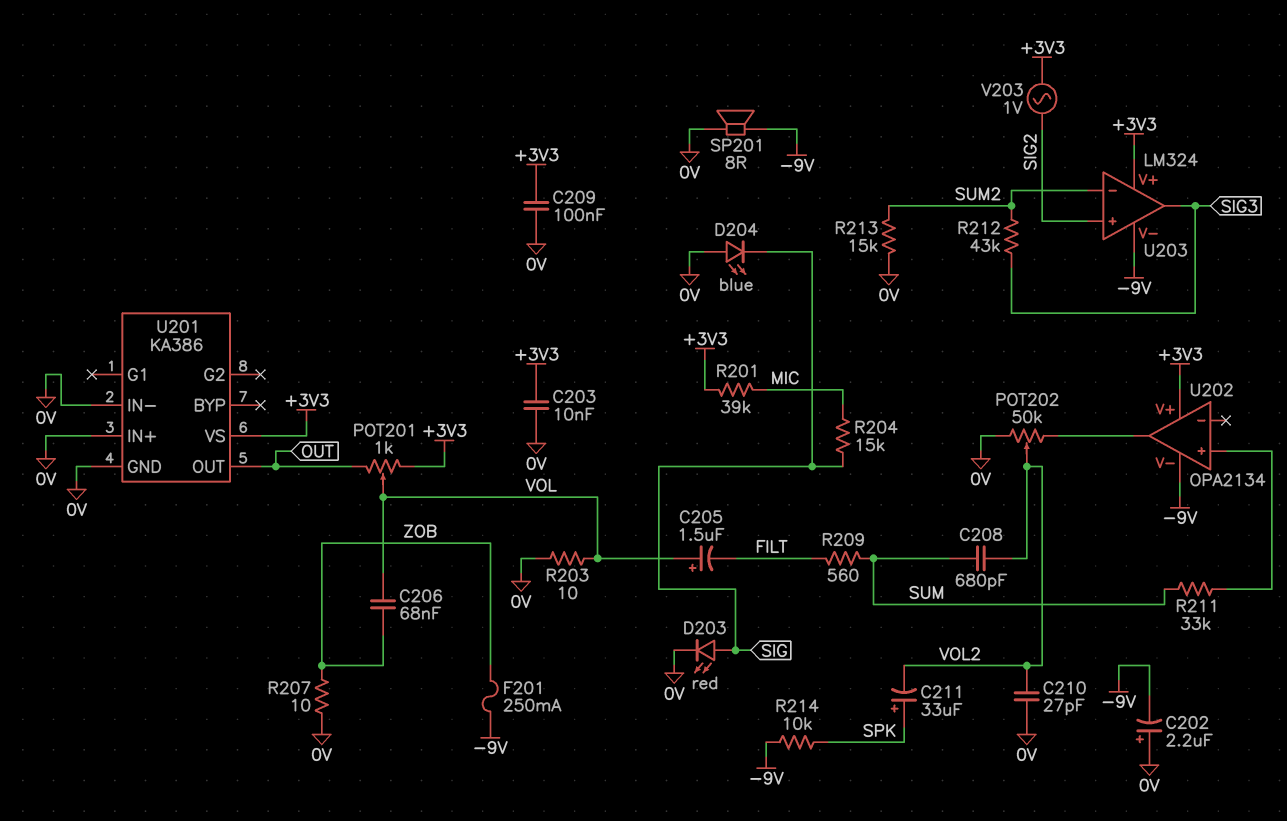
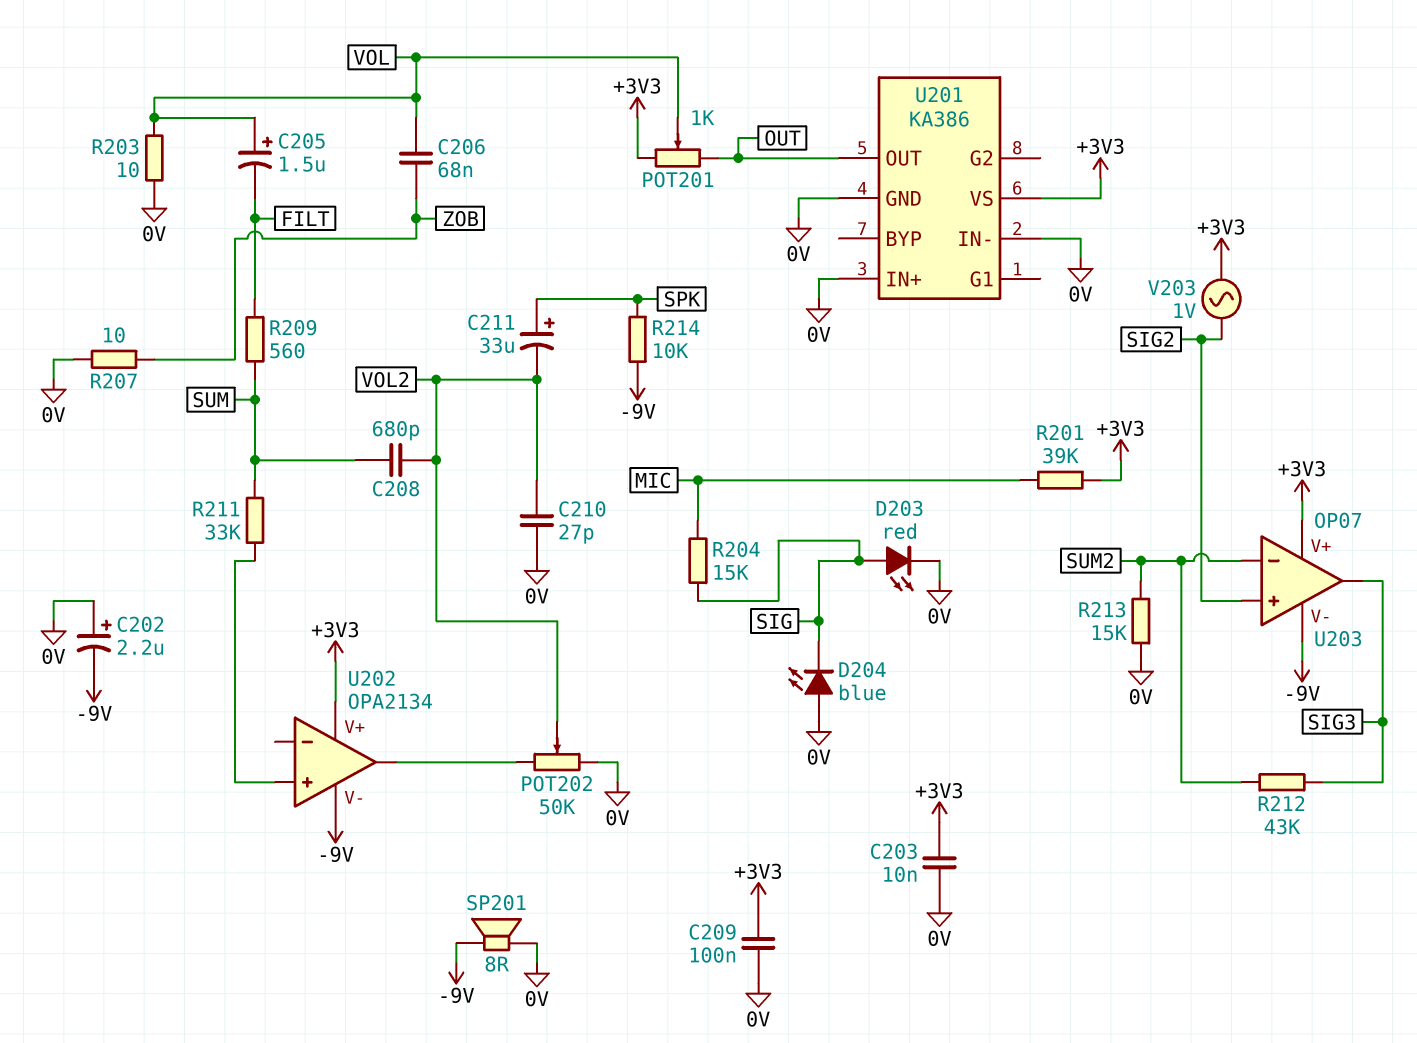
F201: 250mA (-9V, ZOB) -> none
U203: LM324 -> OP07

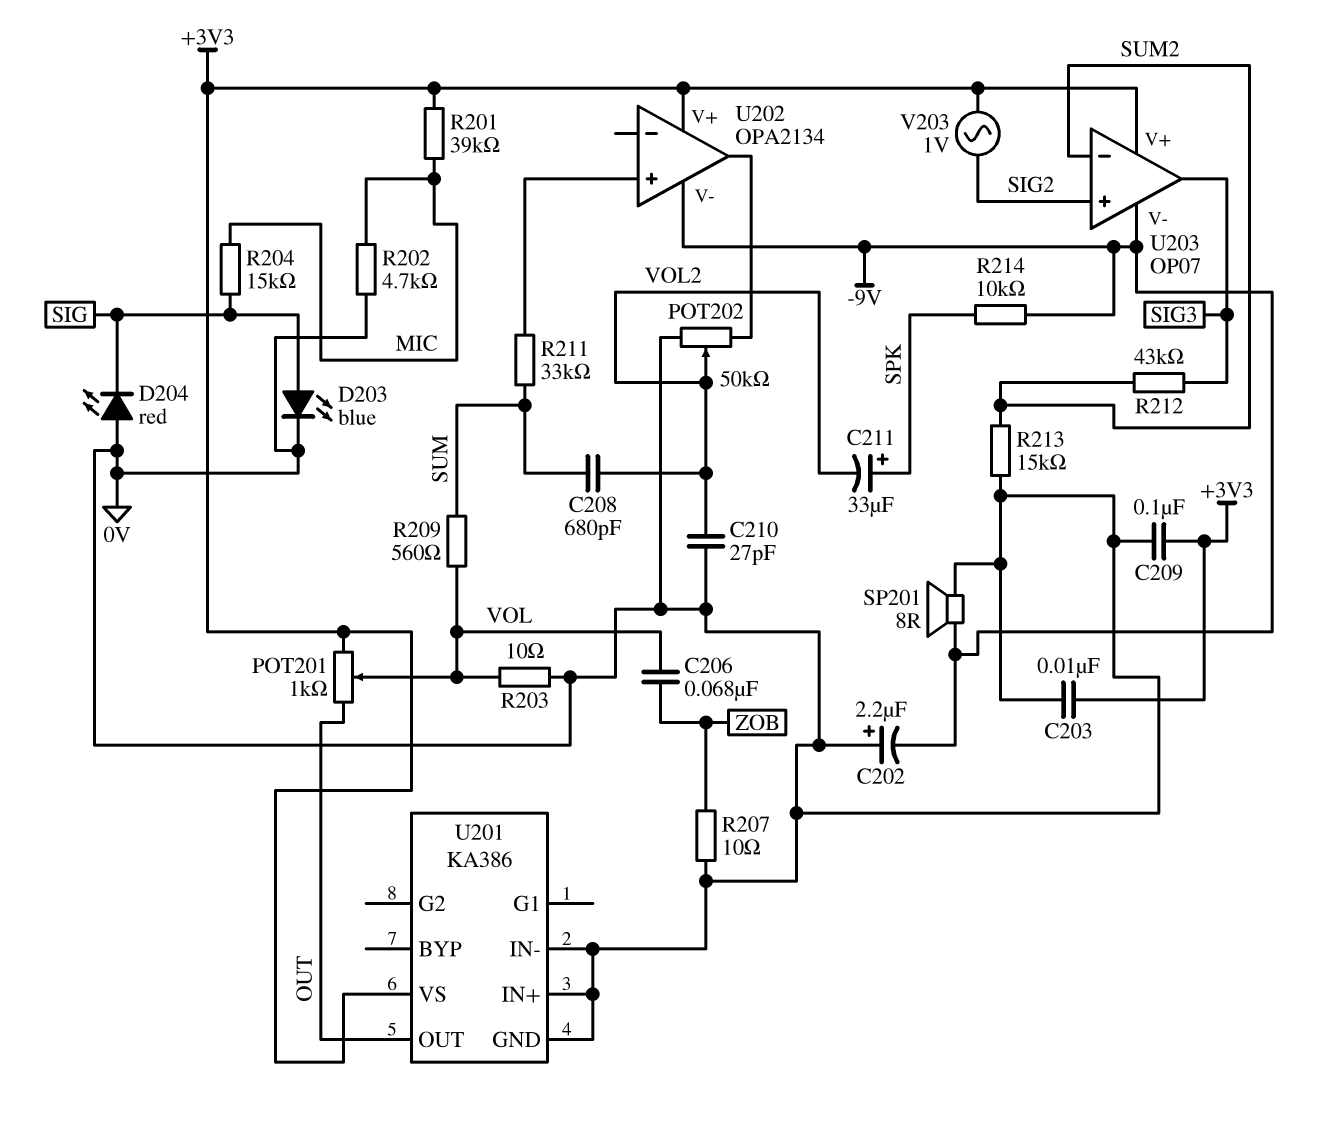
C205: 1.5uF (plus VOL, minus FILT) -> none
D203: LED red (A SIG, K 0V) -> LED blue (A SIG, K 0V)
D204: LED blue (A 0V, K SIG) -> LED red (A 0V, K SIG)
R202: none -> 4.7k (0V, MIC)
R209: 560 (FILT, SUM) -> 560 (SUM, VOL)

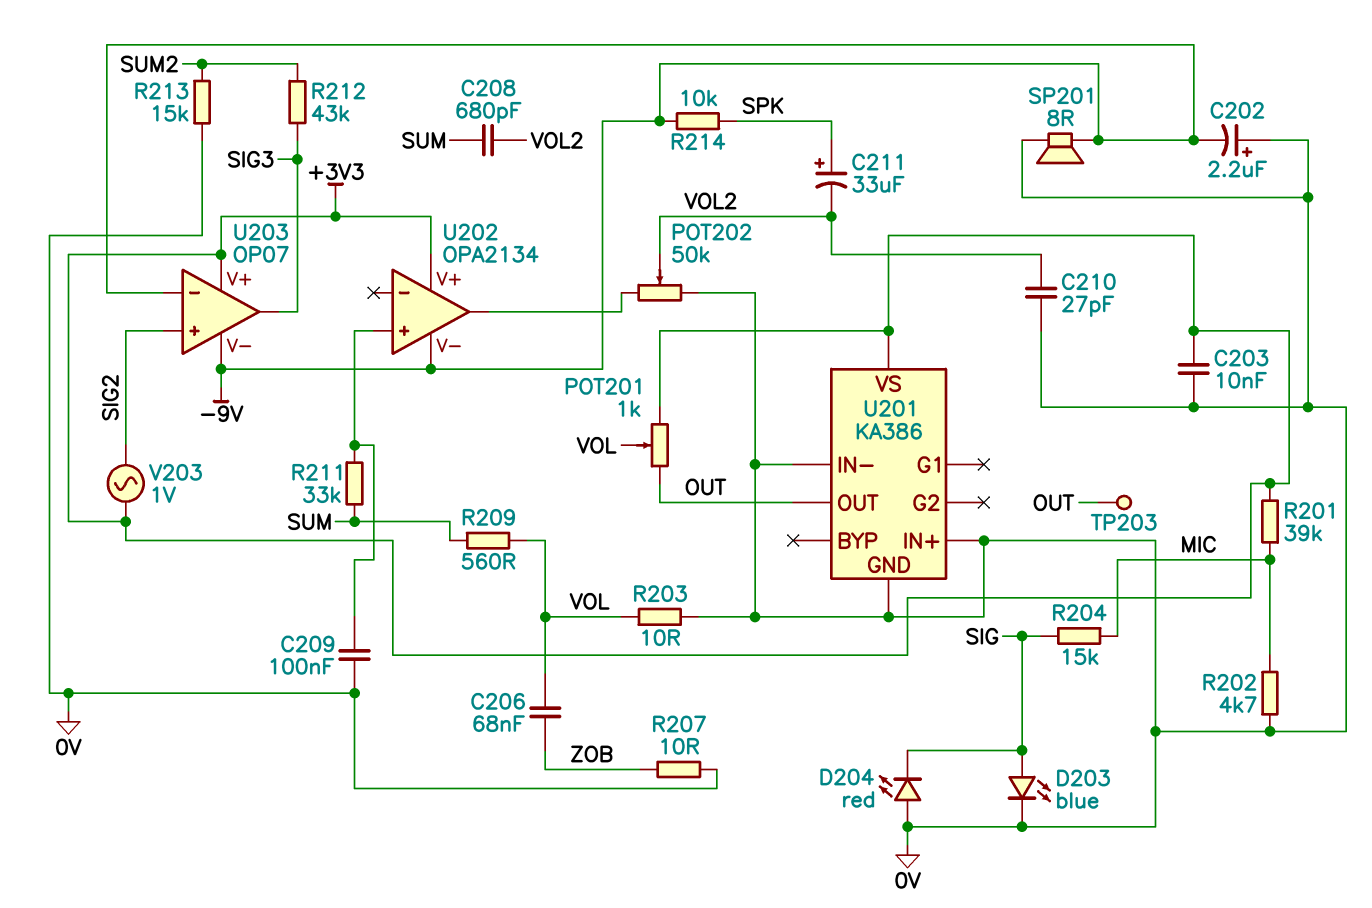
C209: 100nF (+3V3, 0V) -> 100nF (0V, U202/in+)
TP203: none -> test point (OUT)
U203 pin in-: SUM2 -> -9V

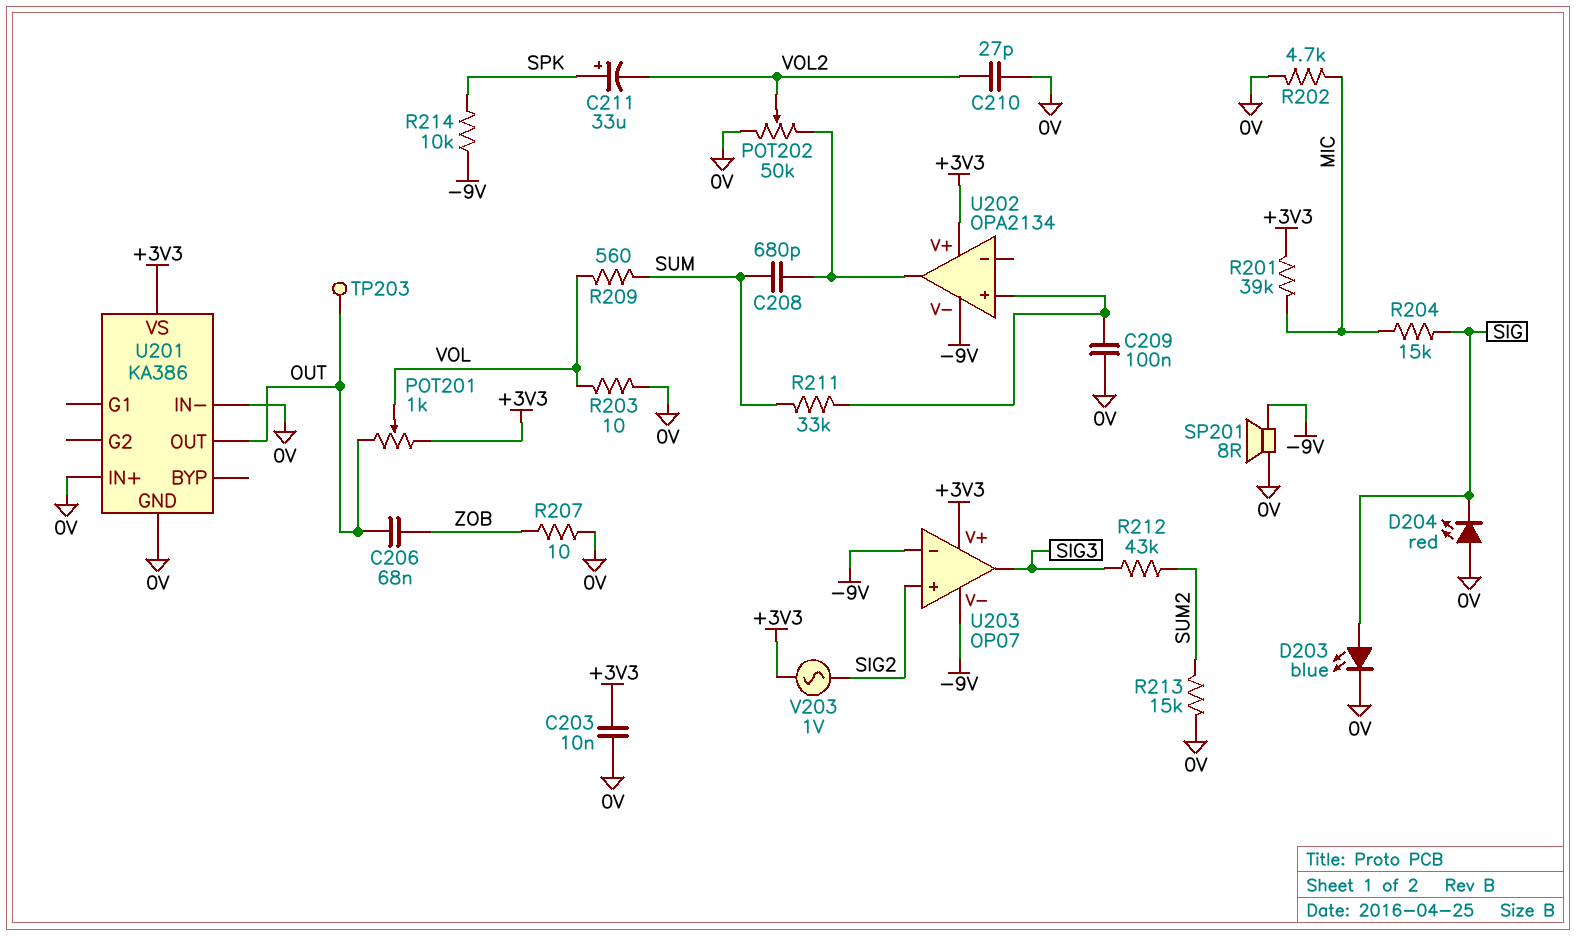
C202: 2.2uF (plus 0V, minus -9V) -> none
C206: 68nF (VOL, ZOB) -> 68nF (OUT, ZOB)
C208: 680pF (SUM, VOL2) -> 680pF (SUM, U202/out)

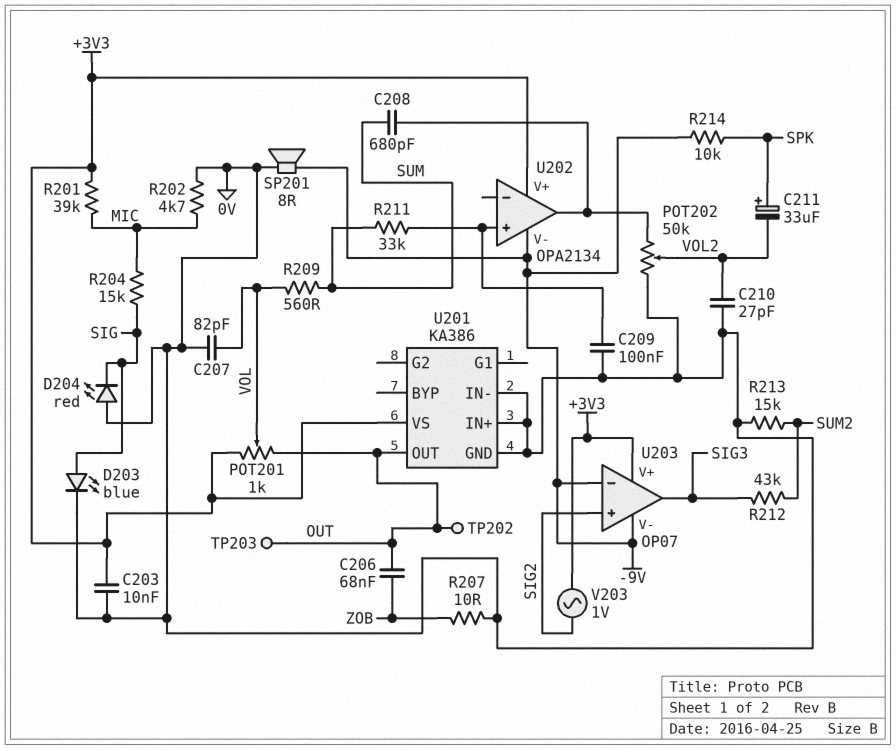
C207: none -> 82pF (0V, VOL)
R203: 10 (0V, VOL) -> none
TP202: none -> test point (OUT)

